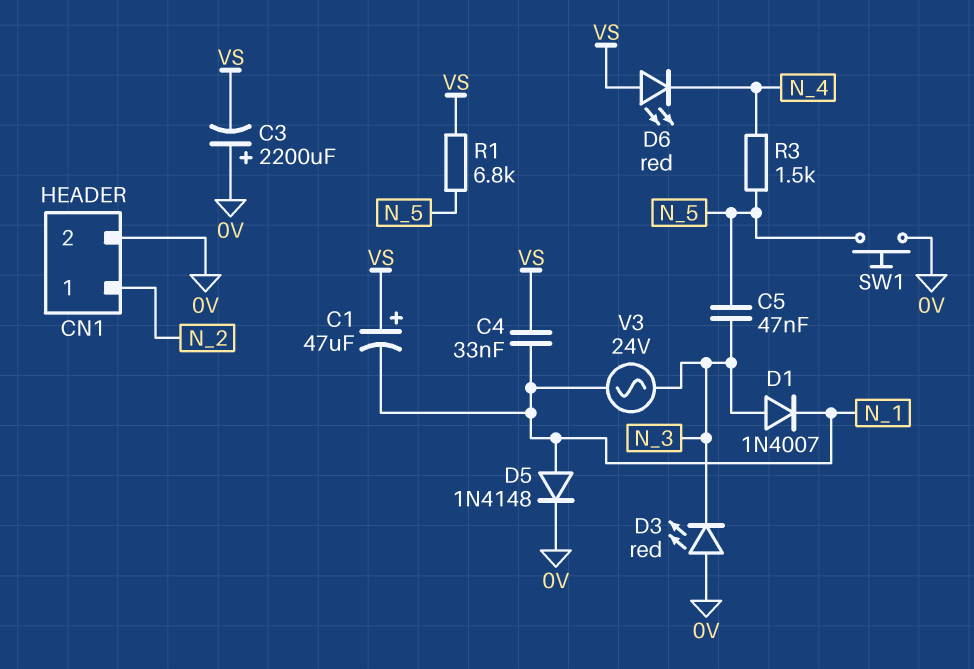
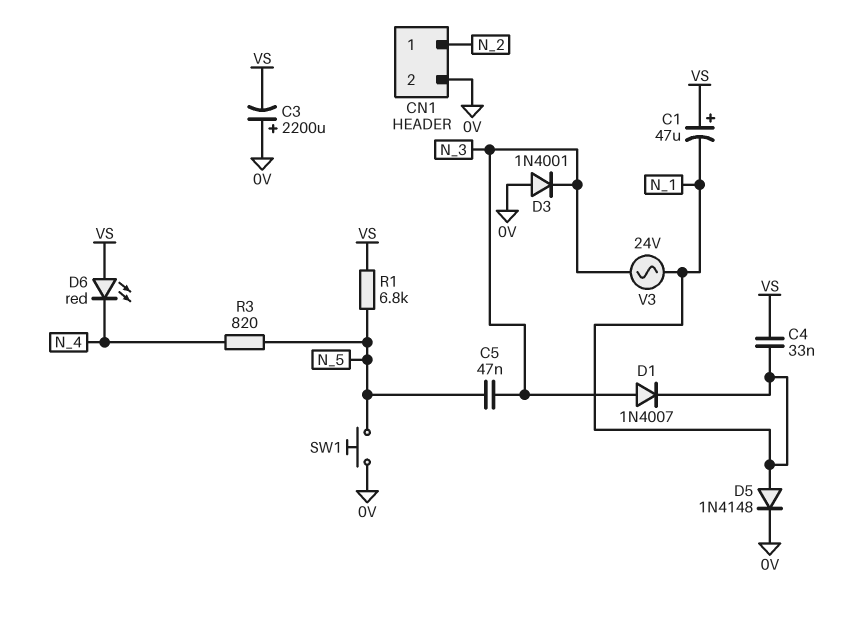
D3: LED red (A 0V, K N_3) -> diode 1N4001 (A 0V, K N_3)
R3: 1.5k (N_4, N_5) -> 820 (N_4, N_5)

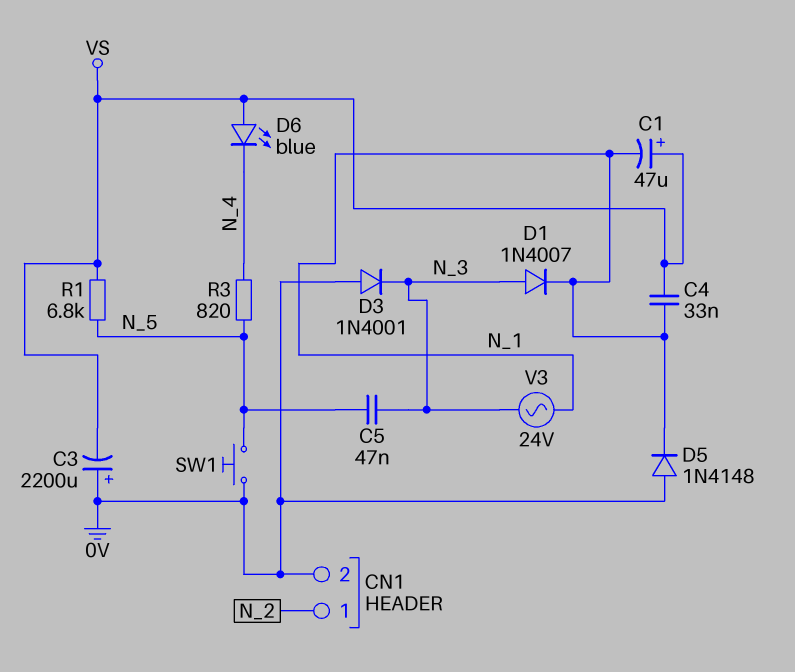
D5: diode 1N4148 (A N_1, K 0V) -> diode 1N4148 (A 0V, K N_1)
D6: LED red (A VS, K N_4) -> LED blue (A VS, K N_4)

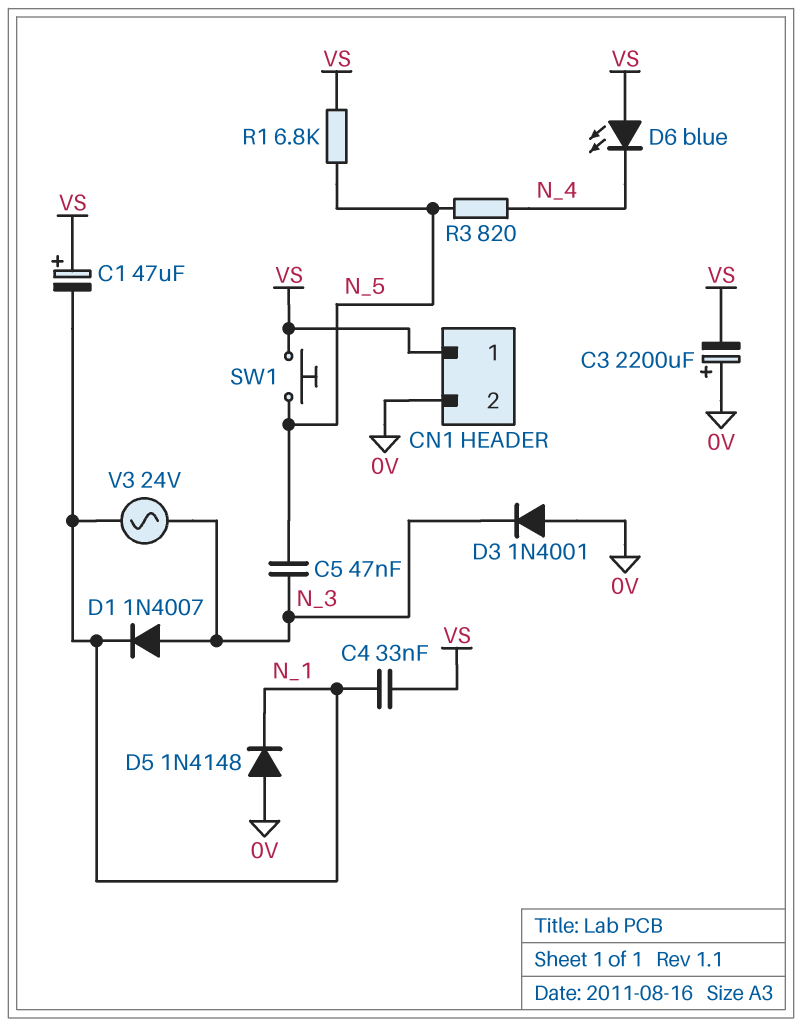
CN1 pin 1: N_2 -> VS
SW1: button (0V, N_5) -> button (N_5, VS)

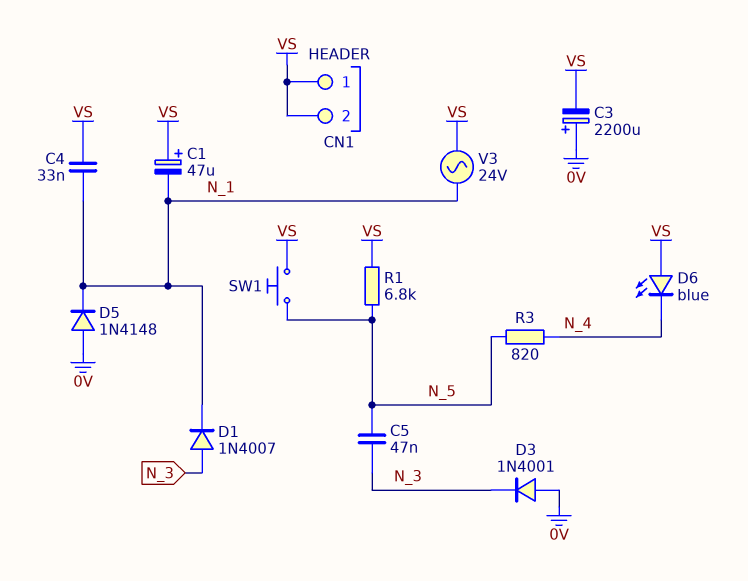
CN1 pin 2: 0V -> VS
V3: AC 24V (N_1, N_3) -> AC 24V (N_1, VS)

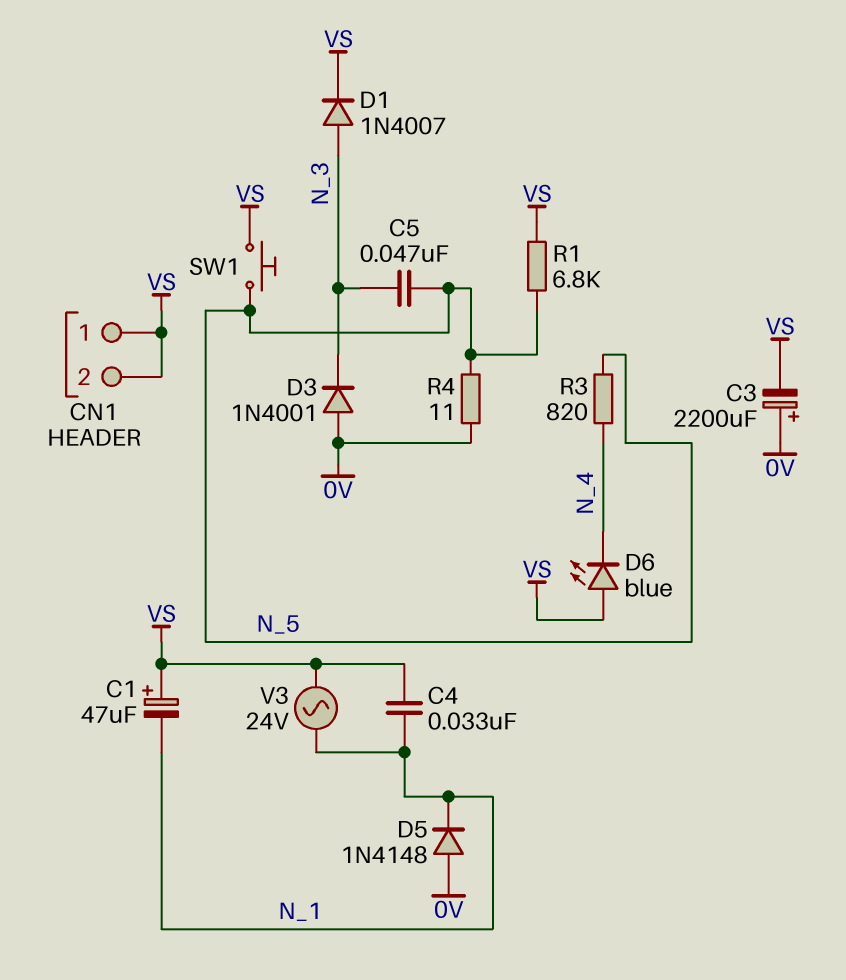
D1: diode 1N4007 (A N_3, K N_1) -> diode 1N4007 (A N_3, K VS)
R4: none -> 11 (0V, N_5)

